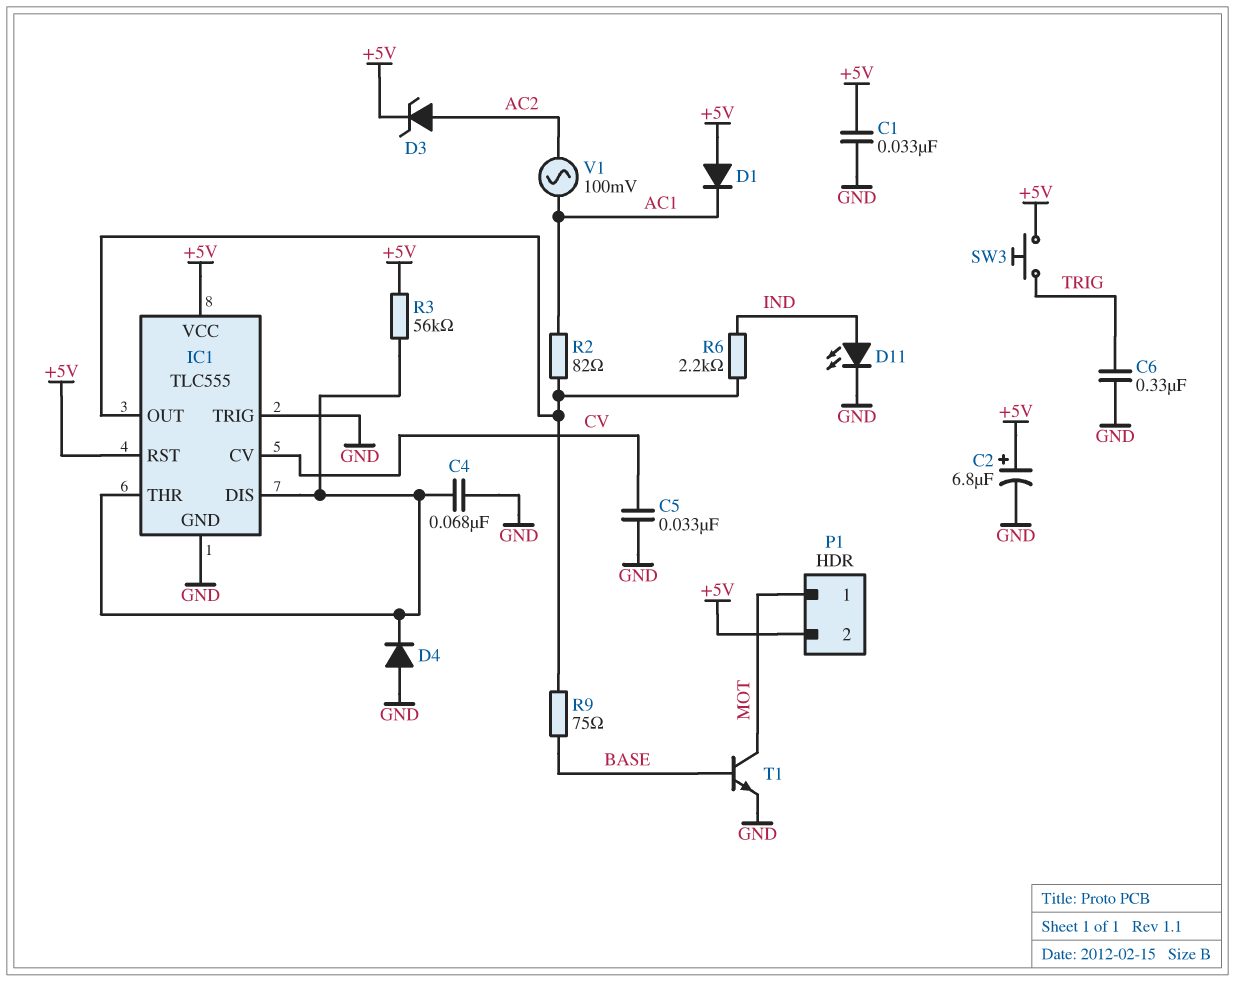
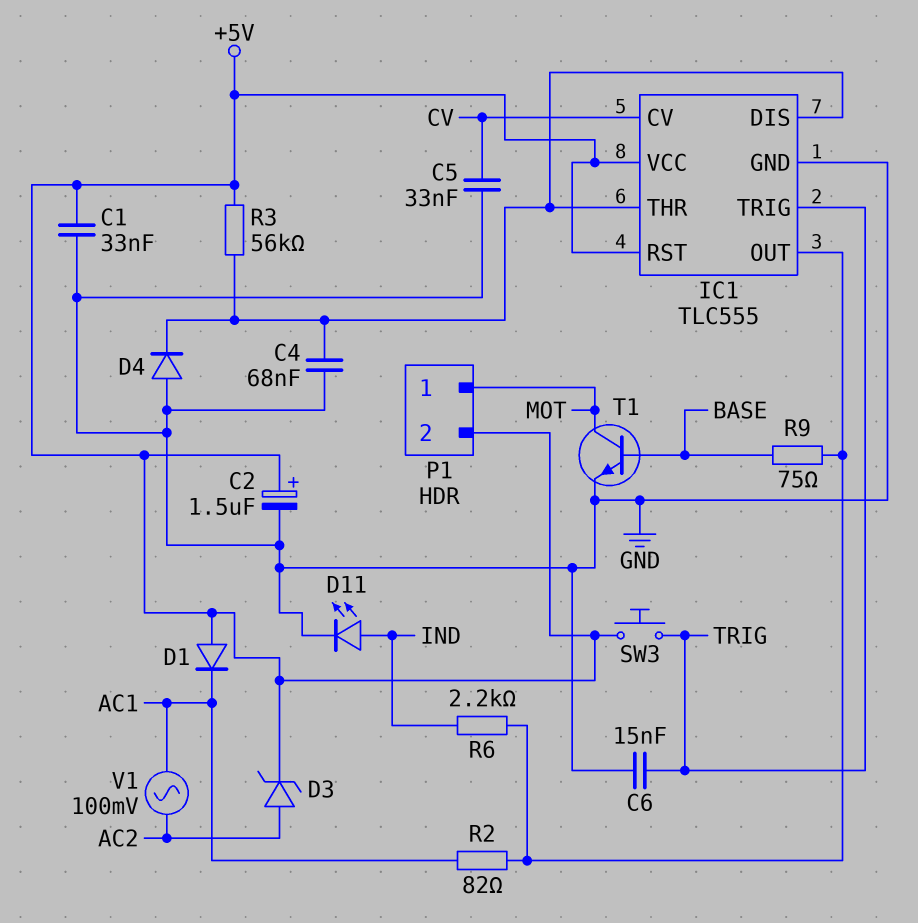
C2: 6.8uF (plus +5V, minus GND) -> 1.5uF (plus +5V, minus GND)
C6: 330nF (GND, TRIG) -> 15nF (GND, TRIG)
IC1 pin TRIG: GND -> TRIG

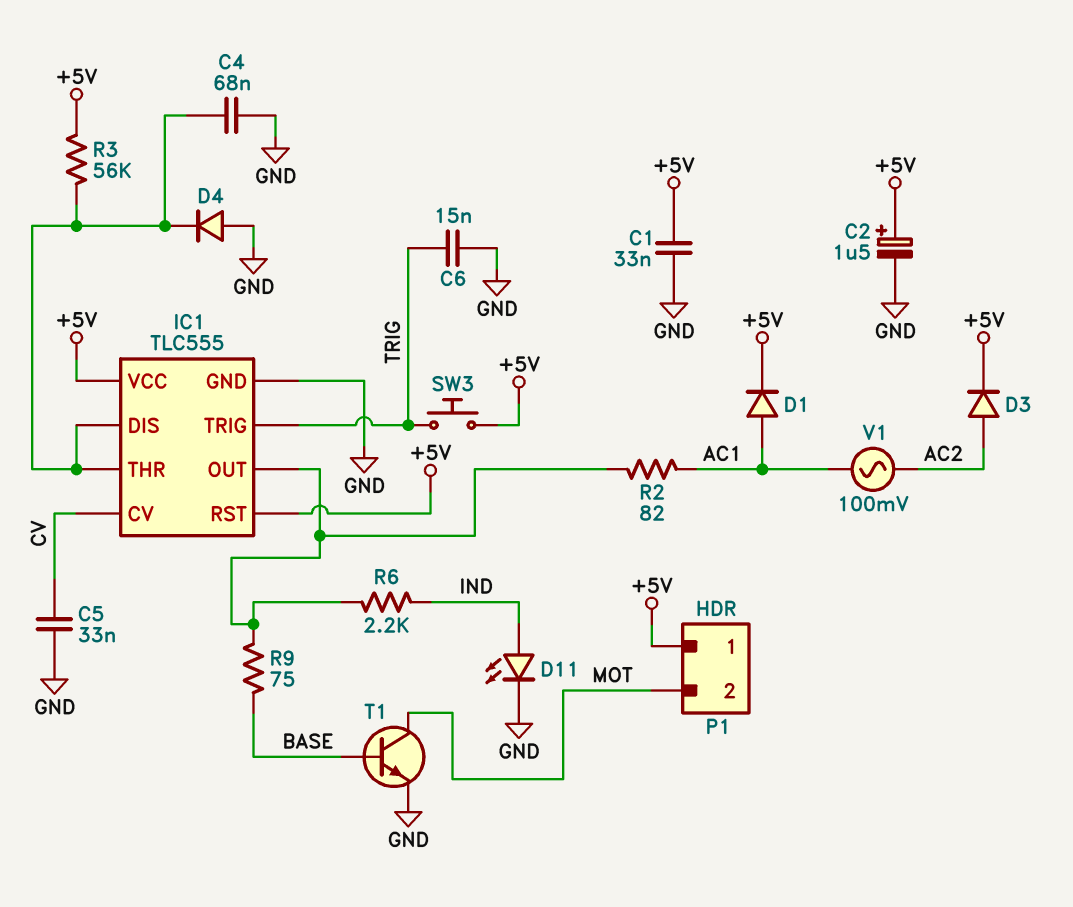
D1: diode (A +5V, K AC1) -> diode (A AC1, K +5V)
D3: zener (A AC2, K +5V) -> diode (A AC2, K +5V)
P1 pin 1: MOT -> +5V
P1 pin 2: +5V -> MOT

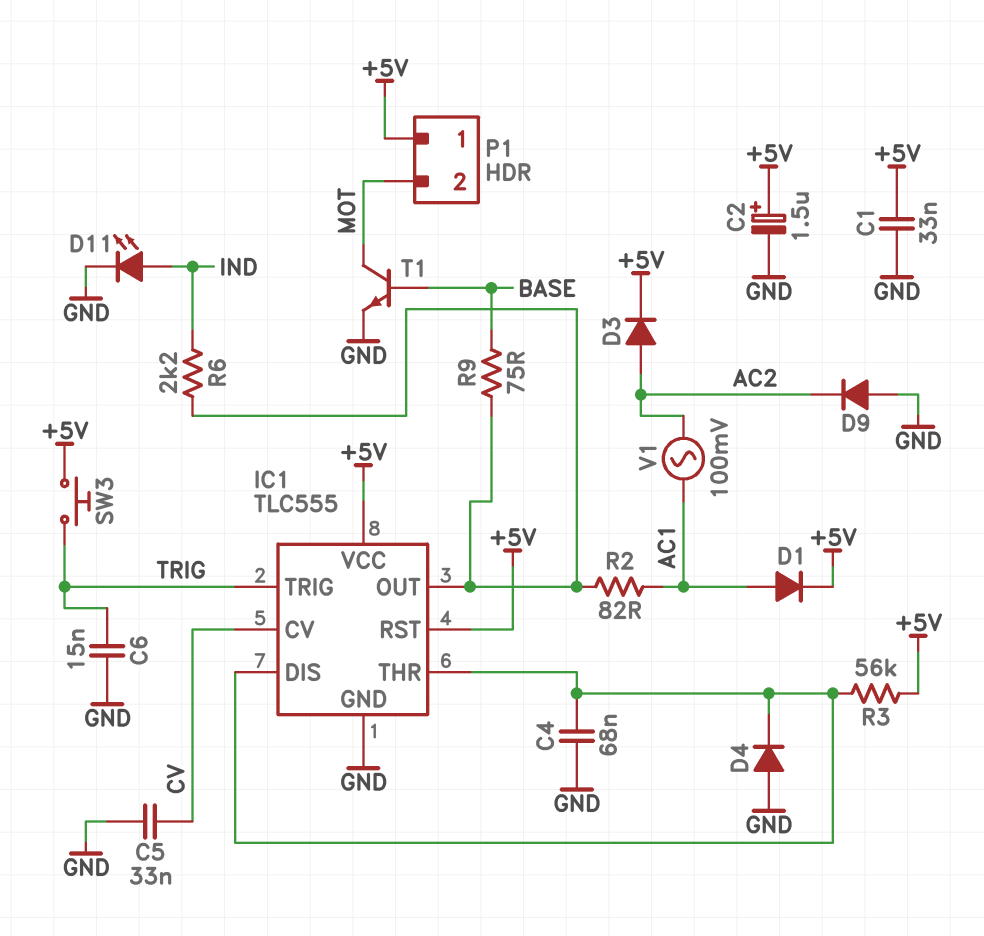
D9: none -> diode (A GND, K AC2)

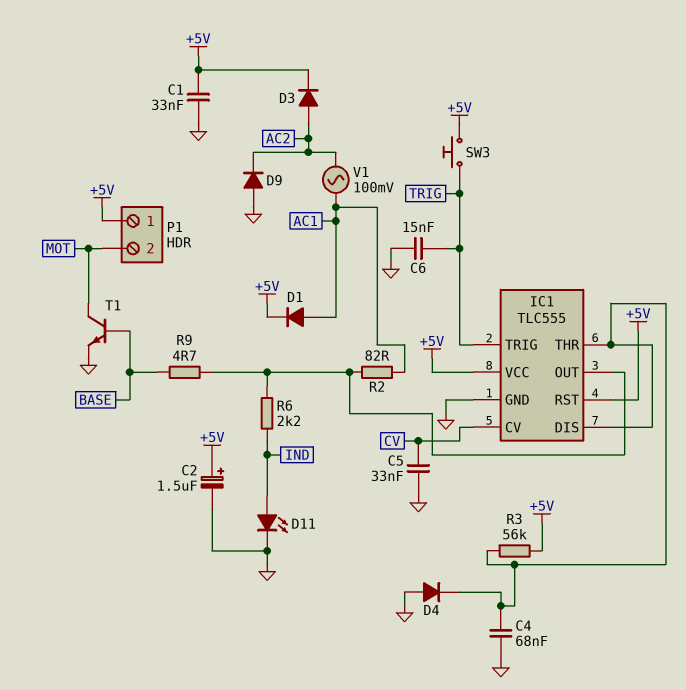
R9: 75 (BASE, IC1/OUT) -> 4.7 (BASE, IC1/OUT)

